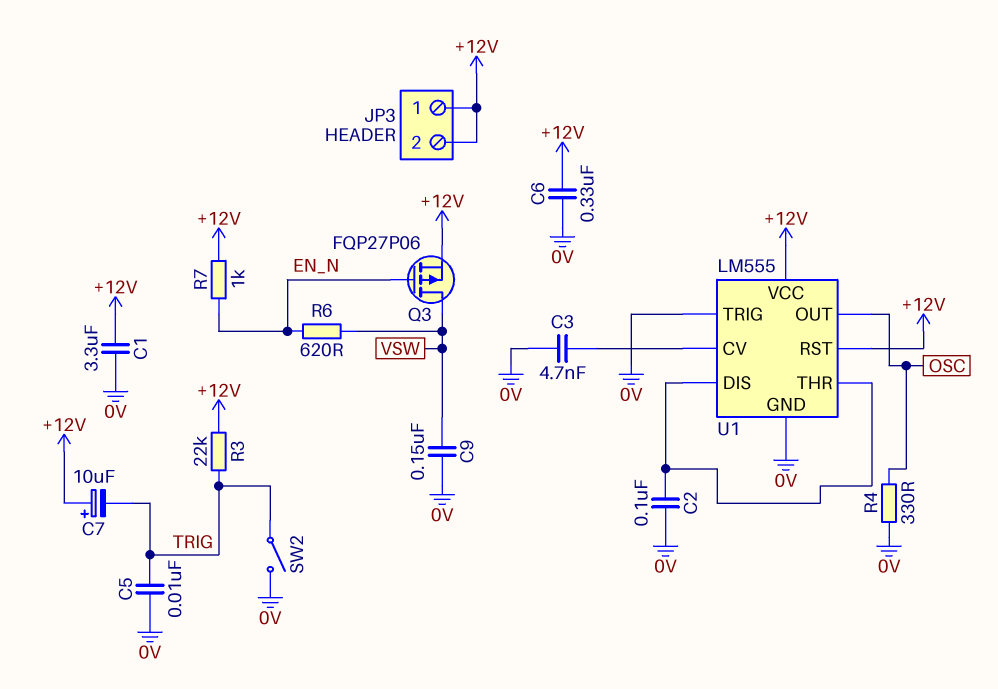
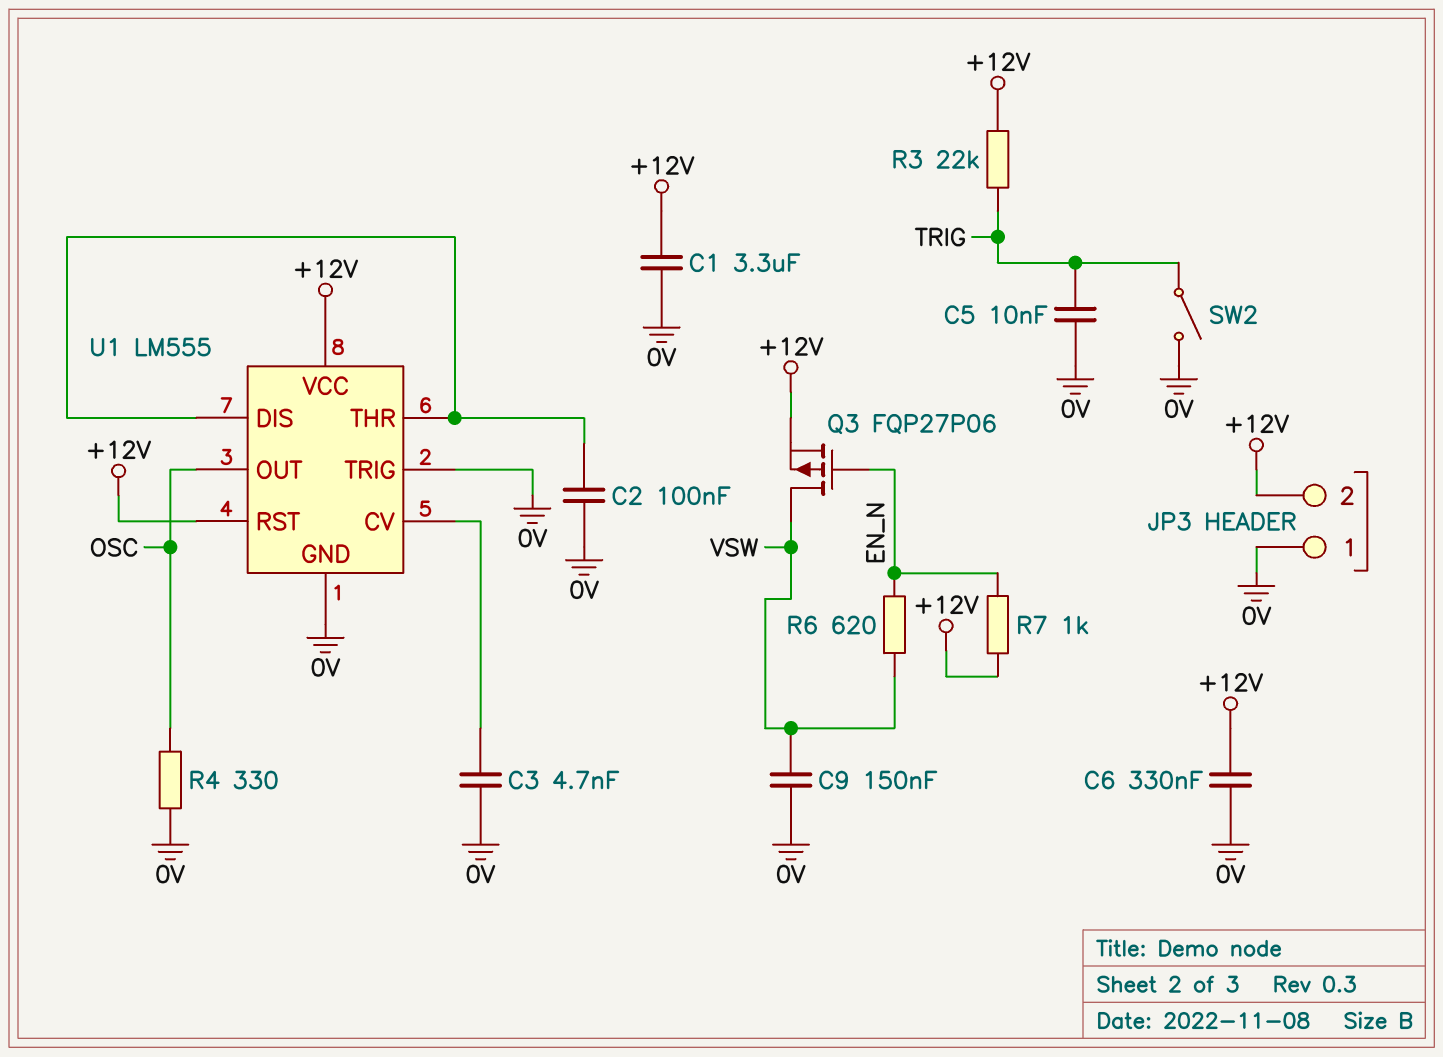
C7: 10uF (plus +12V, minus TRIG) -> none
JP3 pin 1: +12V -> 0V

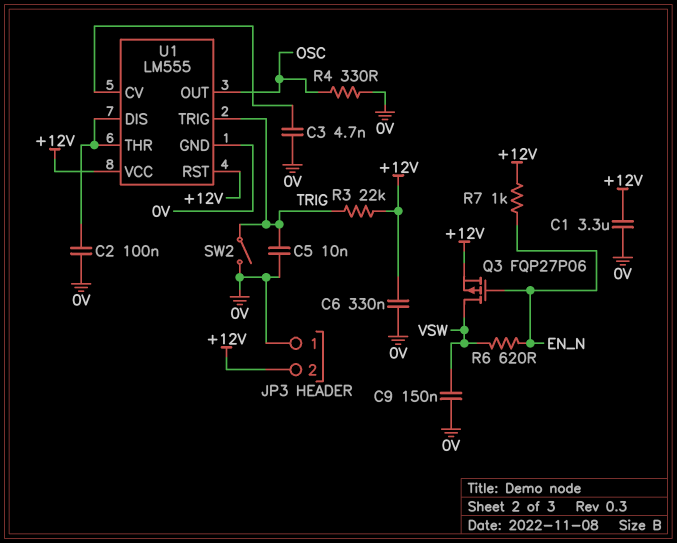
U1 pin TRIG: 0V -> TRIG

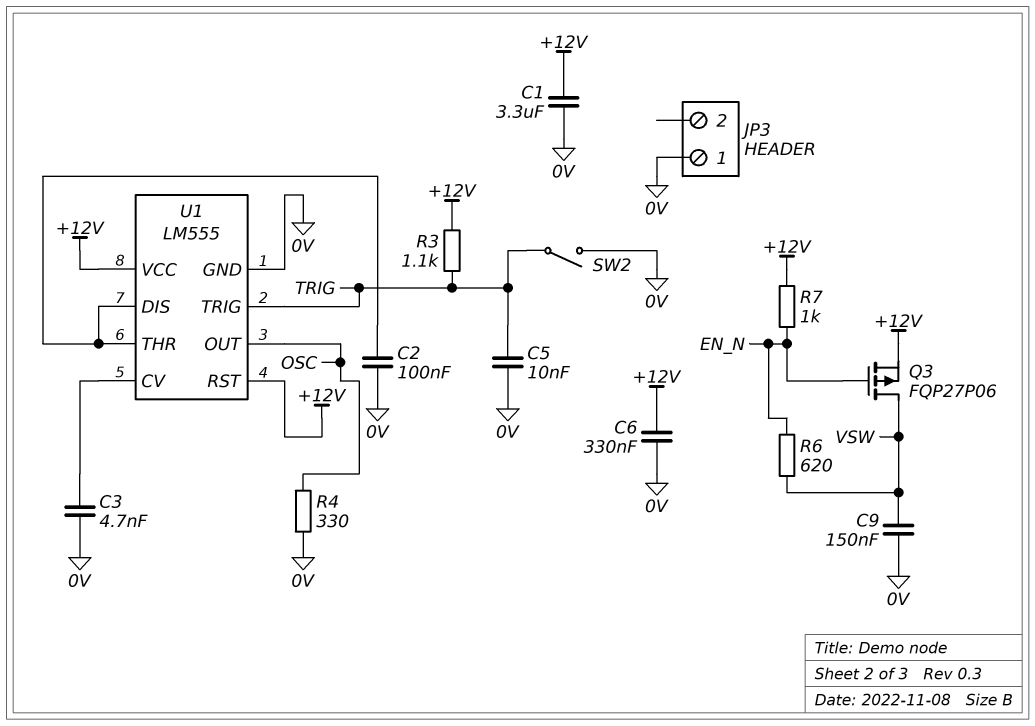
JP3 pin 2: +12V -> none
R3: 22k (+12V, TRIG) -> 1.1k (+12V, TRIG)

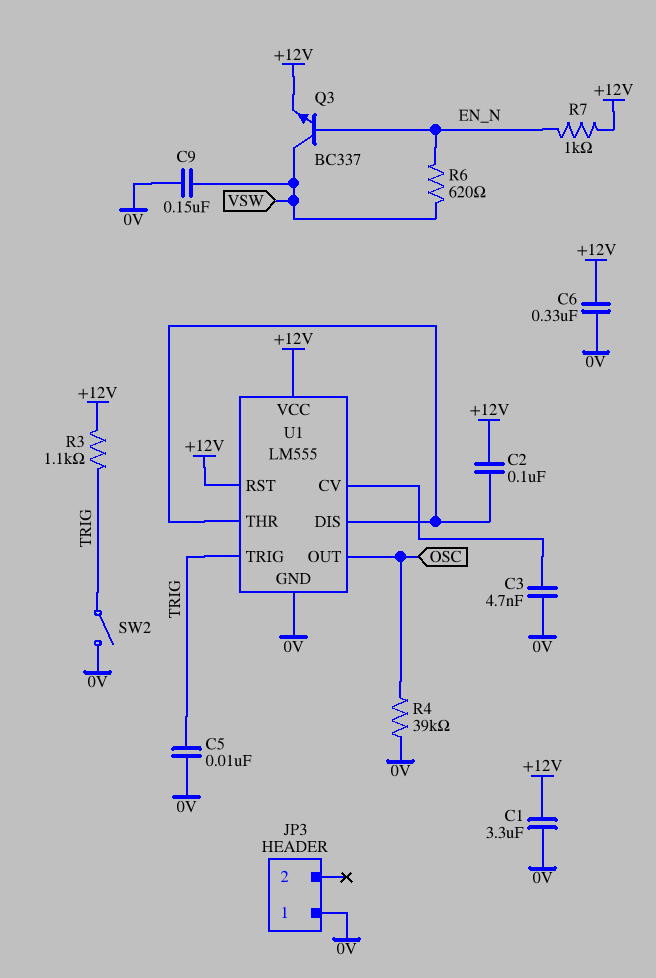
C2: 100nF (0V, U1/DIS) -> 100nF (+12V, U1/DIS)
Q3: PMOS FQP27P06 (G EN_N, D VSW, S +12V) -> NPN BC337 (B EN_N, C VSW, E +12V)
R4: 330 (0V, OSC) -> 39k (0V, OSC)

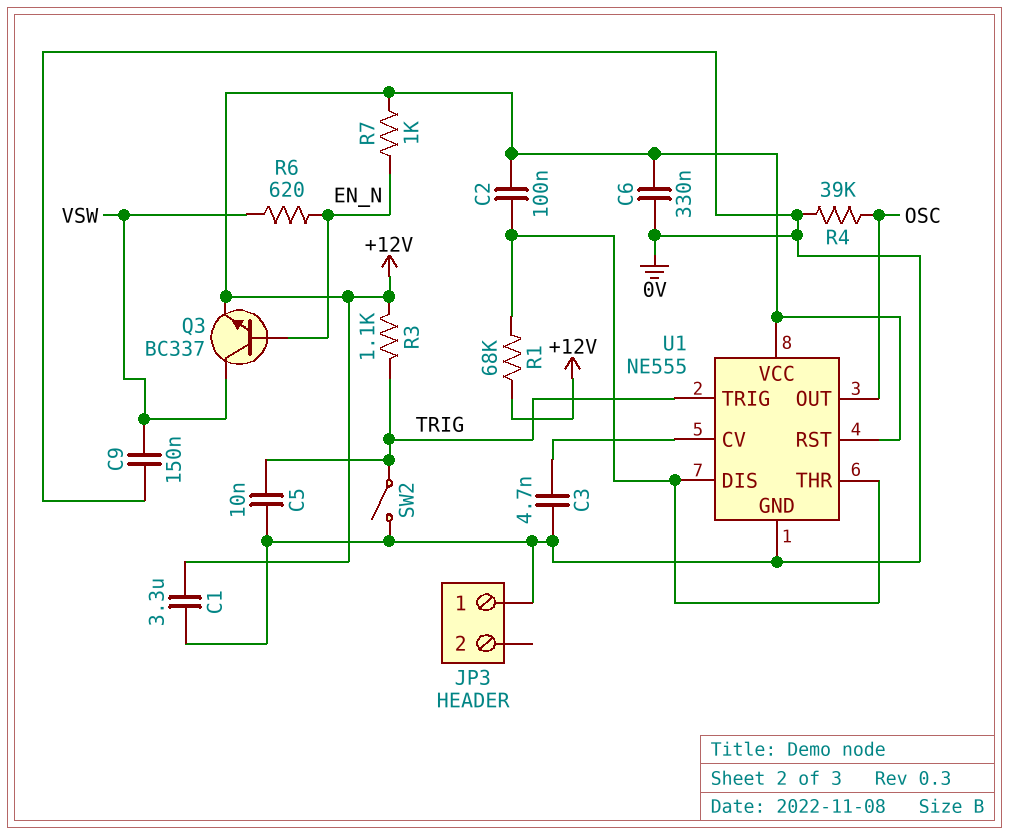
R1: none -> 68k (+12V, U1/DIS)
U1: LM555 -> NE555

